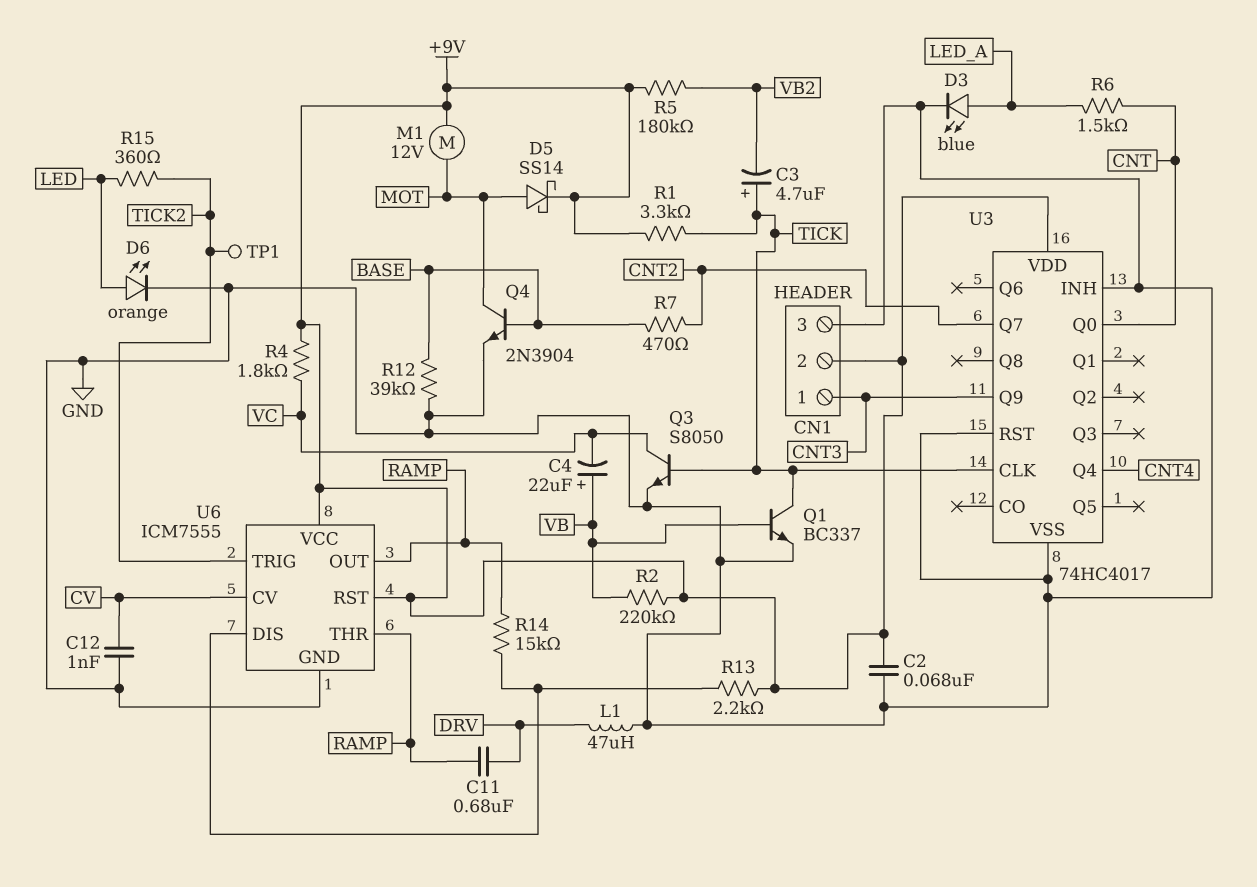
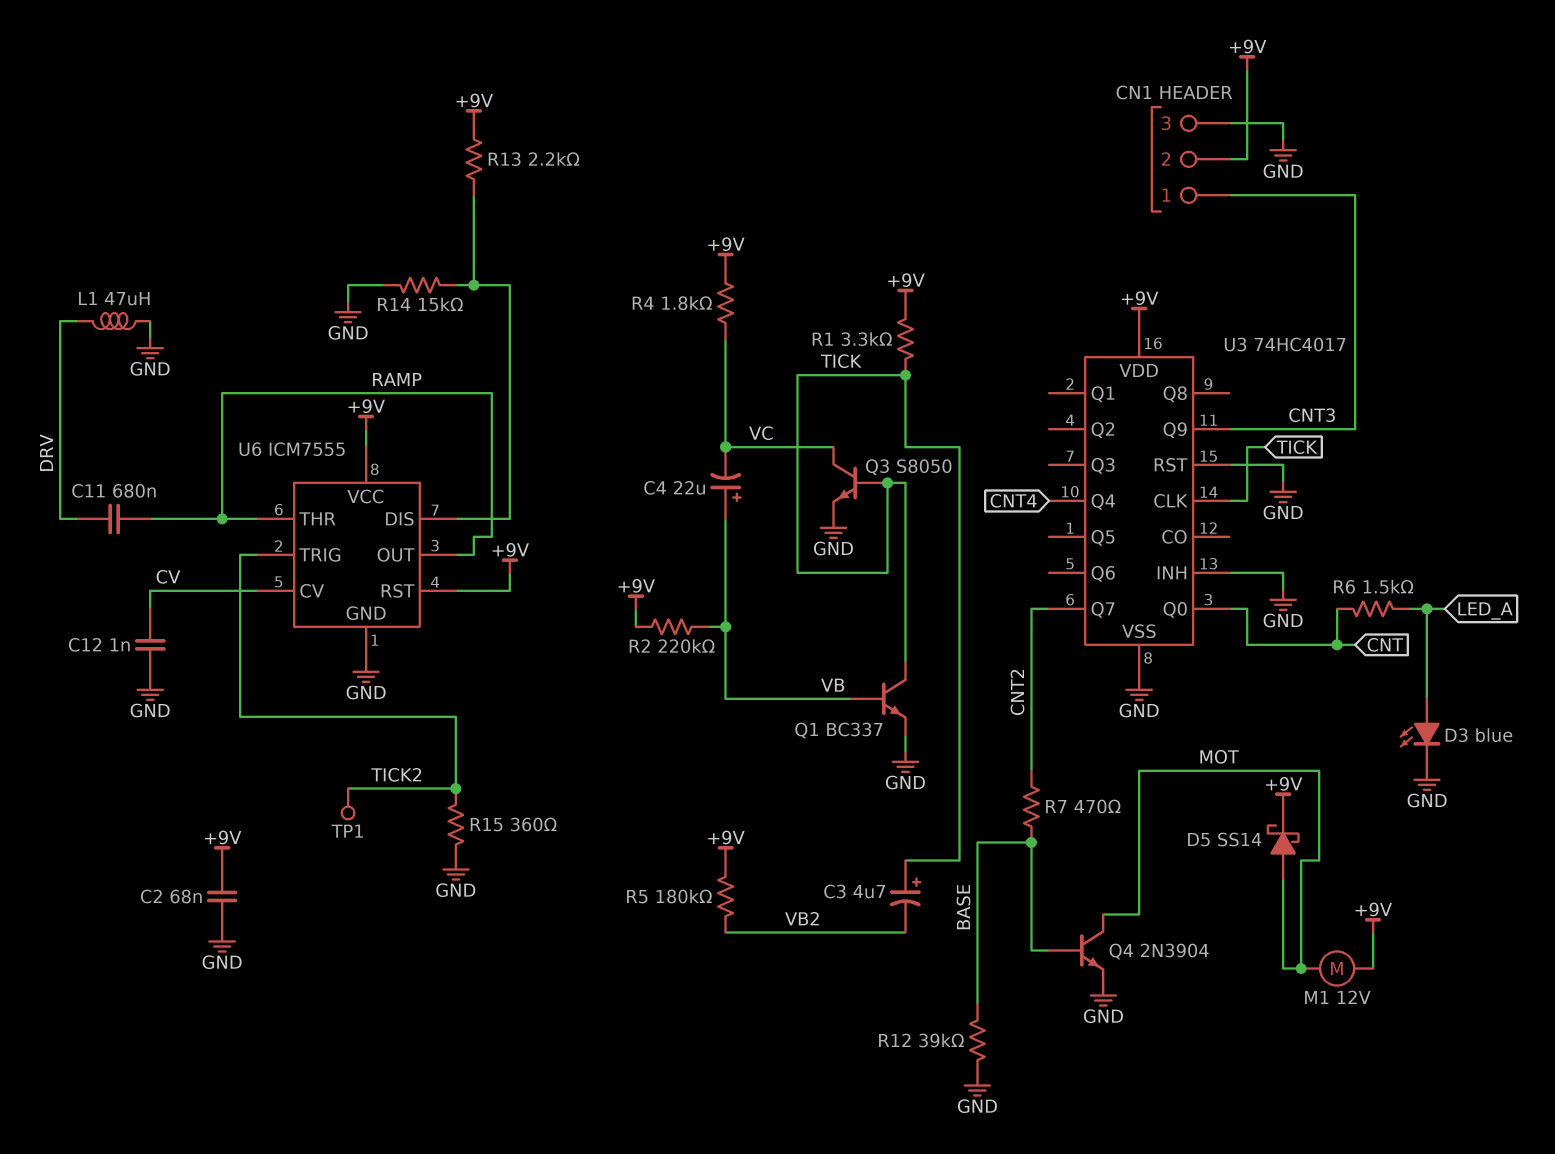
D6: LED orange (A LED, K GND) -> none
R14: 15k (RAMP, U6/DIS) -> 15k (GND, U6/DIS)
R15: 360 (LED, TICK2) -> 360 (GND, TICK2)

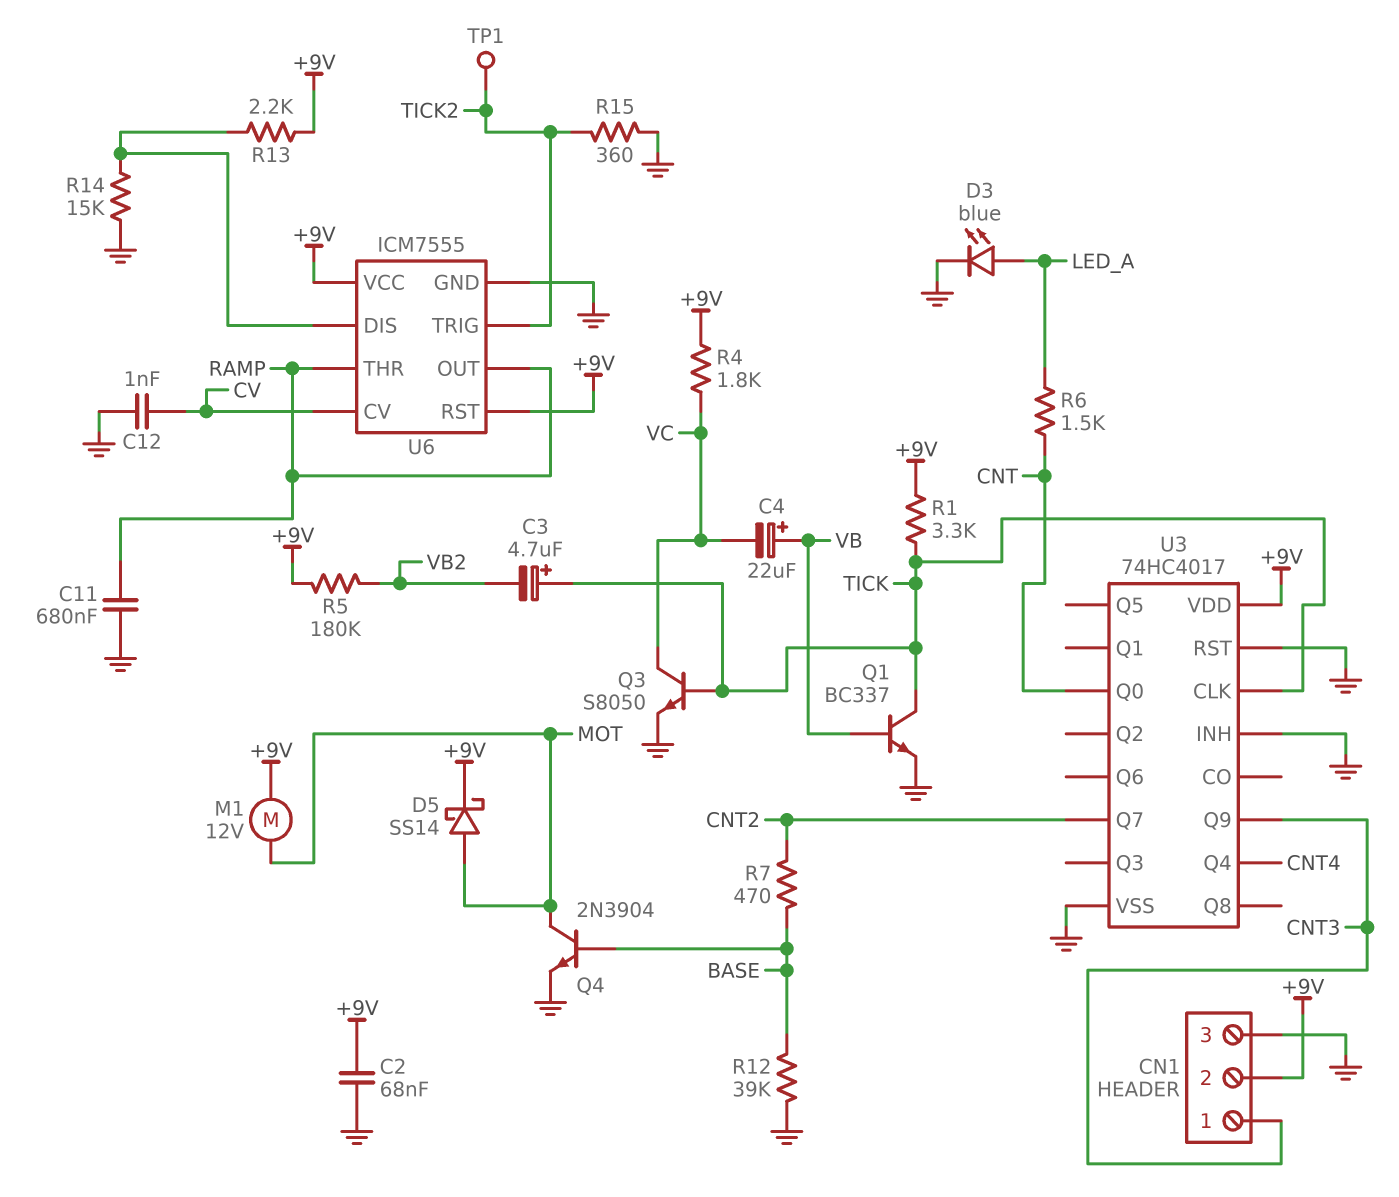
C11: 680nF (DRV, RAMP) -> 680nF (GND, RAMP)
L1: 47uH (DRV, GND) -> none
R2: 220k (+9V, VB) -> none

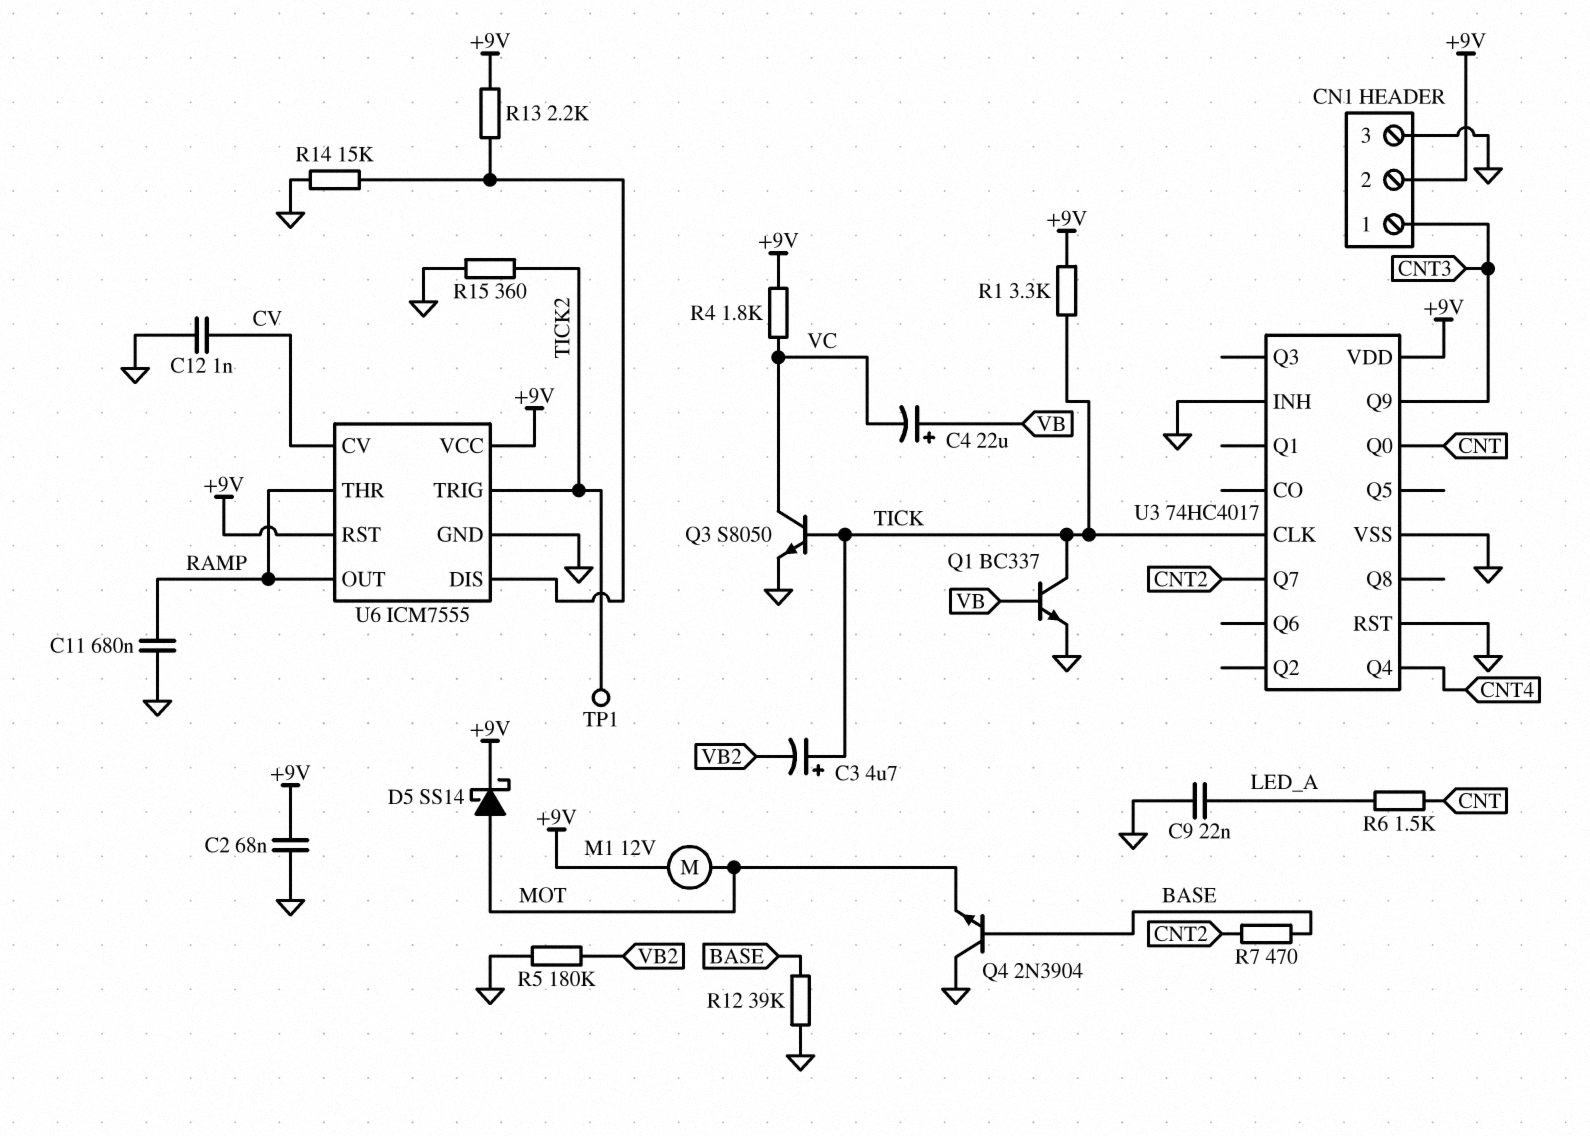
C9: none -> 22nF (GND, LED_A)
D3: LED blue (A LED_A, K GND) -> none
Q4: NPN 2N3904 (B BASE, C MOT, E GND) -> NPN 2N3904 (B BASE, C GND, E MOT)
R5: 180k (+9V, VB2) -> 180k (GND, VB2)

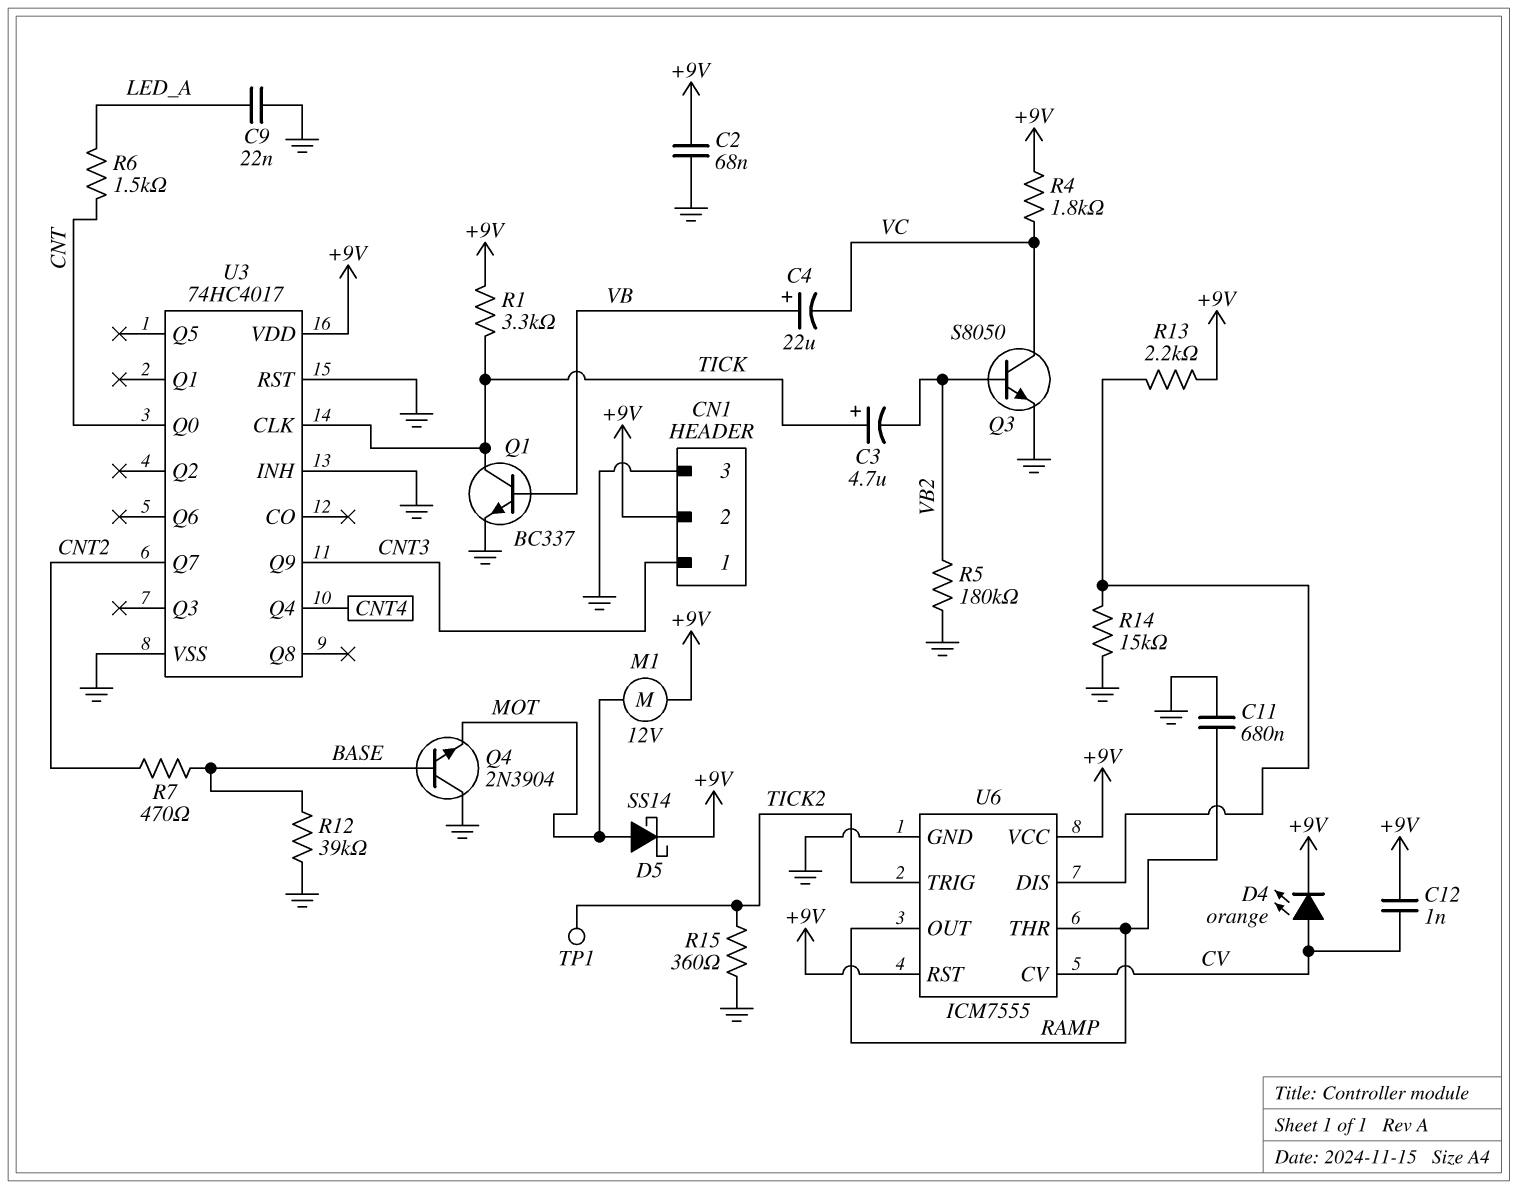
C12: 1nF (CV, GND) -> 1nF (+9V, CV)
D4: none -> LED orange (A CV, K +9V)
Q3: NPN S8050 (B TICK, C VC, E GND) -> NPN S8050 (B VB2, C VC, E GND)

